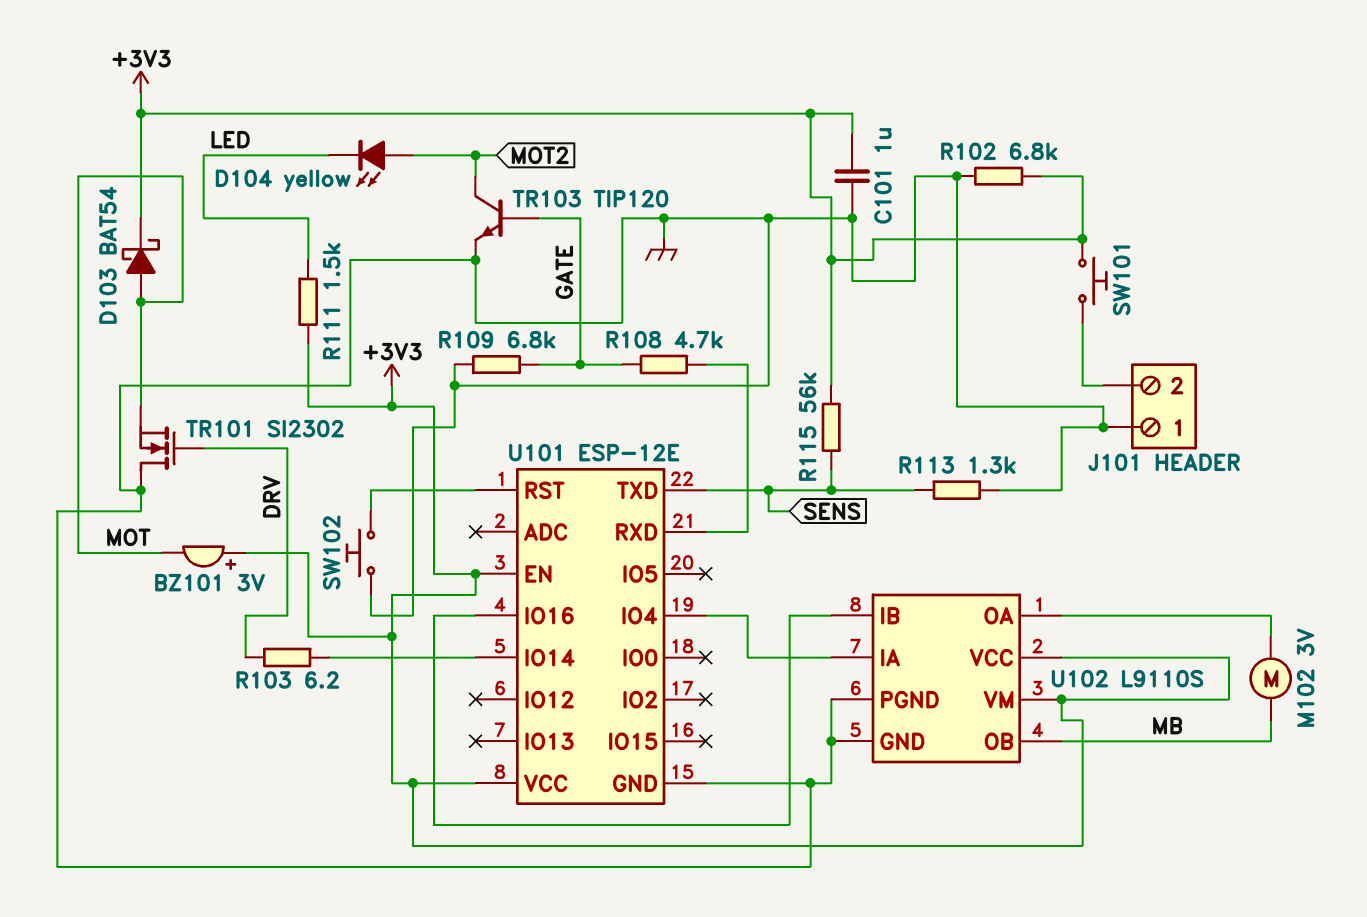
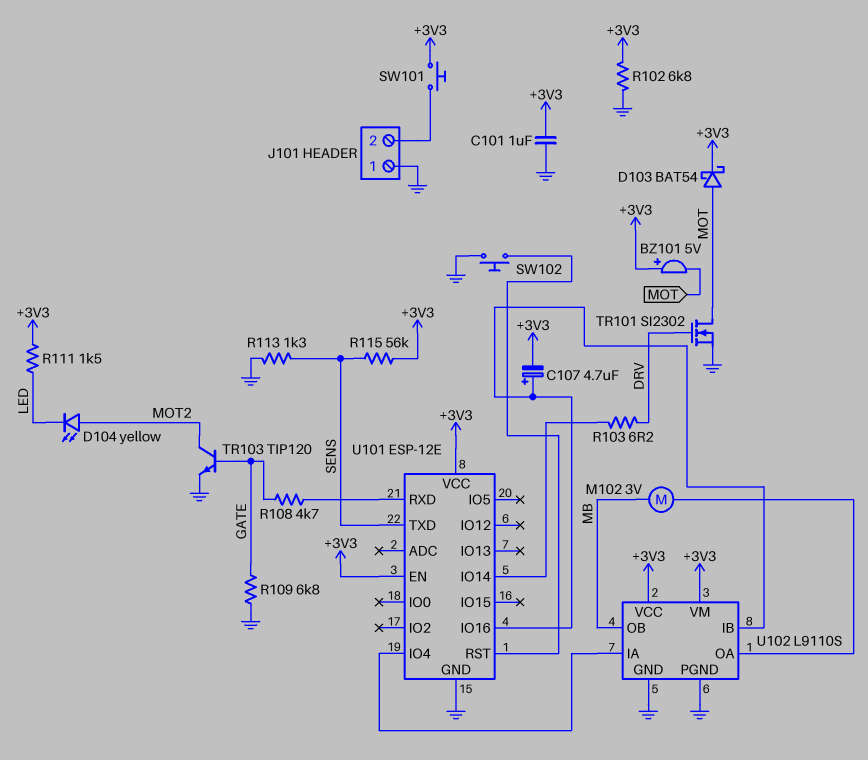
BZ101: buzzer 3V (plus +3V3, minus MOT) -> buzzer 5V (plus +3V3, minus MOT)
C107: none -> 4.7uF (plus U101/IO16, minus +3V3)
TR101: NMOS SI2302 (G DRV, D GND, S MOT) -> NMOS SI2302 (G DRV, D MOT, S GND)

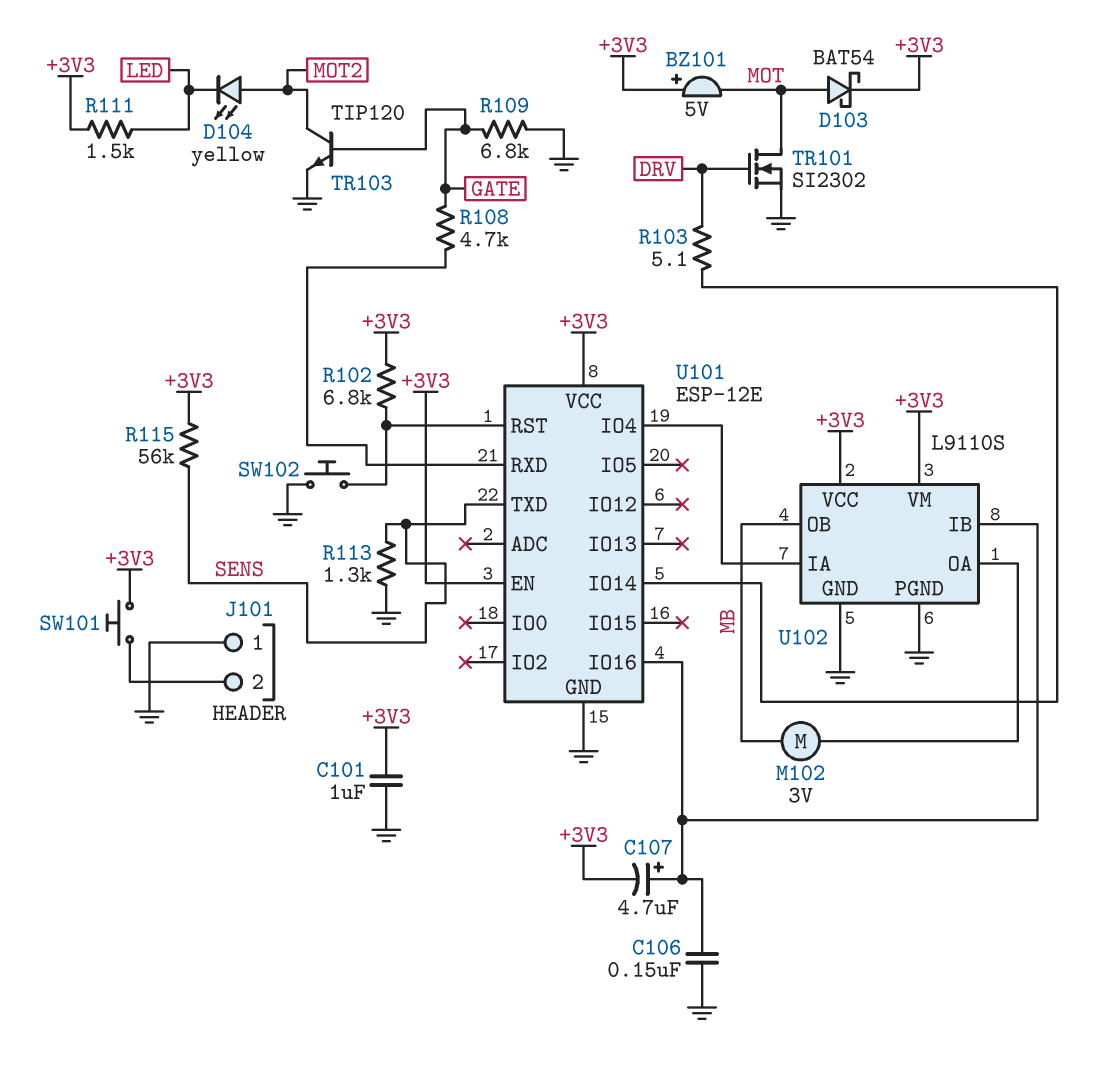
C106: none -> 150nF (GND, U101/IO16)
R102: 6.8k (+3V3, GND) -> 6.8k (+3V3, U101/RST)
R103: 6.2 (DRV, U101/IO14) -> 5.1 (DRV, U101/IO14)

